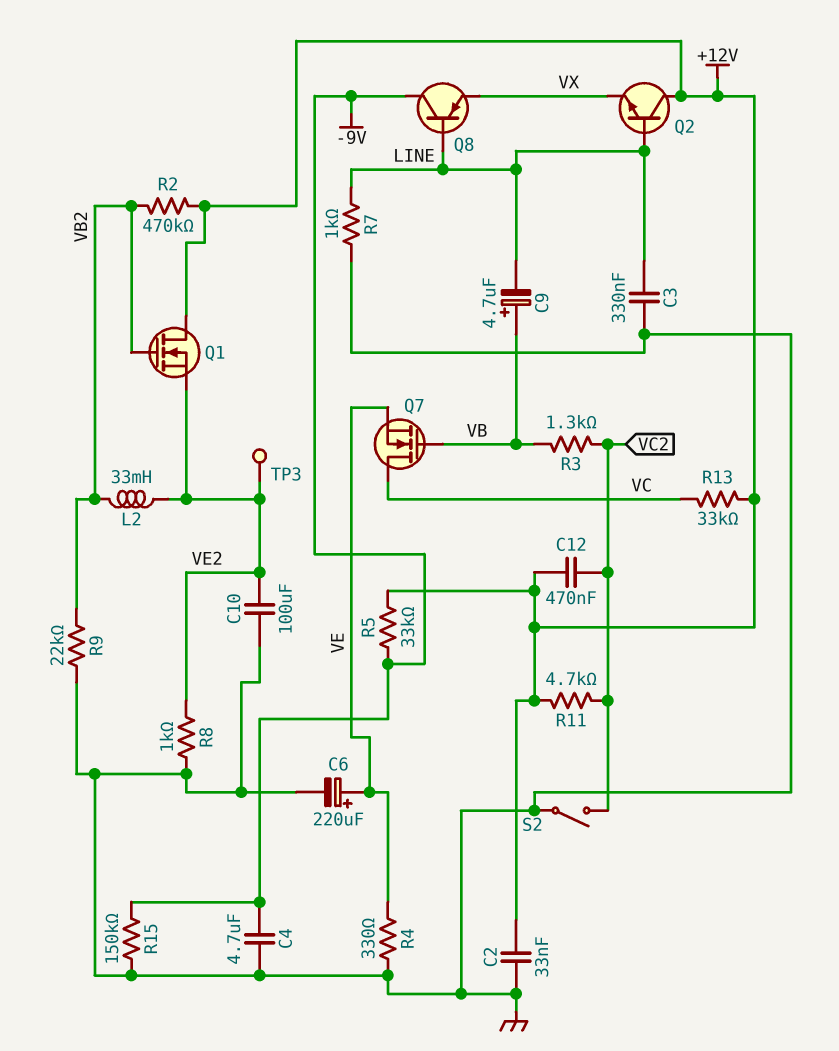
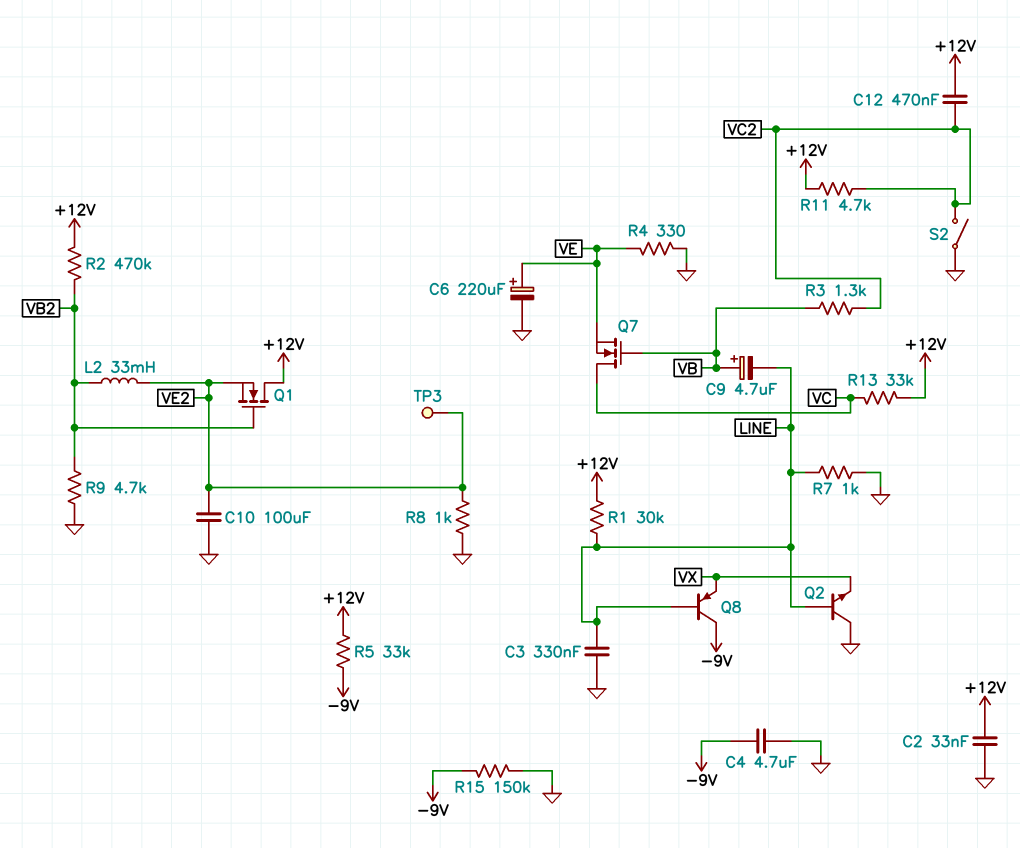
Q2: NPN (B LINE, C +12V, E VX) -> NPN (B LINE, C GND, E VX)
R1: none -> 30k (+12V, LINE)
R9: 22k (GND, VB2) -> 4.7k (GND, VB2)

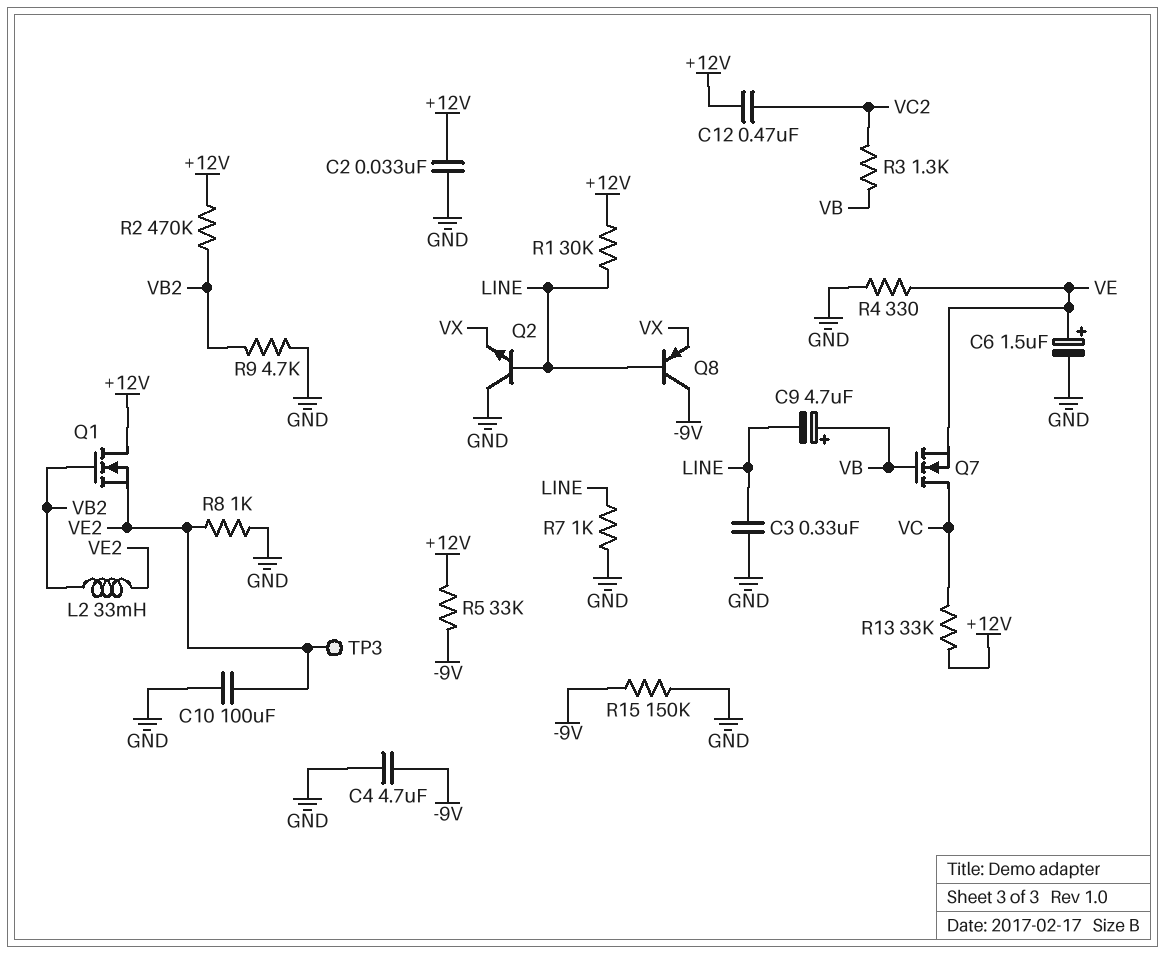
C6: 220uF (plus VE, minus GND) -> 1.5uF (plus VE, minus GND)
R11: 4.7k (+12V, VC2) -> none
S2: switch (GND, VC2) -> none

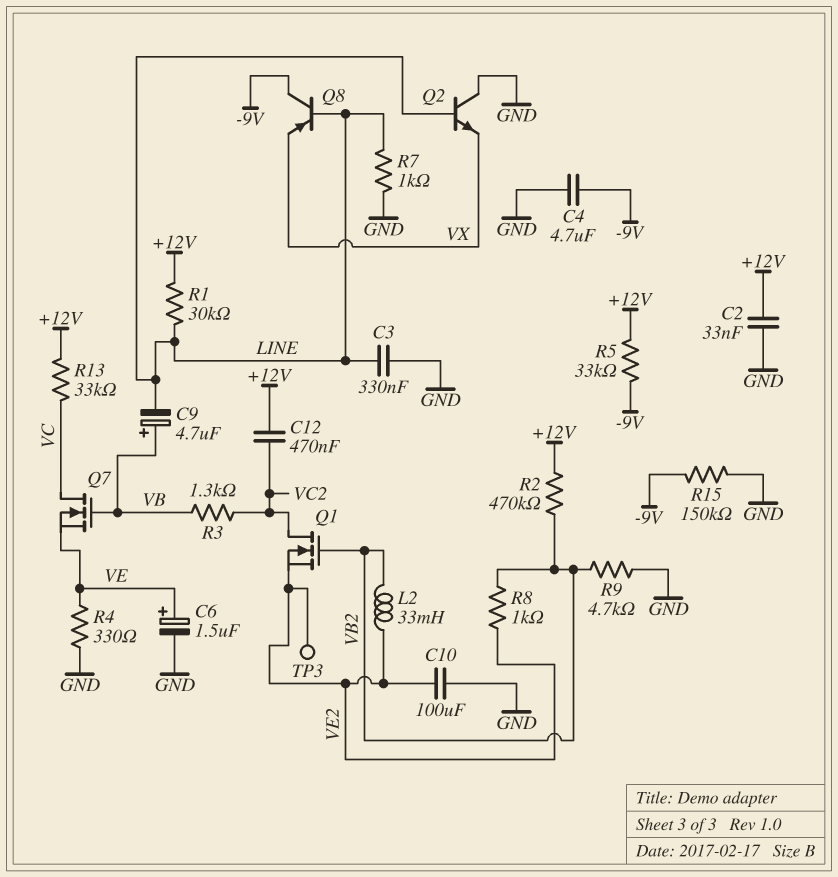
Q1: NMOS (G VB2, D +12V, S VE2) -> NMOS (G VB2, D VC2, S VE2)
R8: 1k (GND, VE2) -> 1k (VB2, VE2)

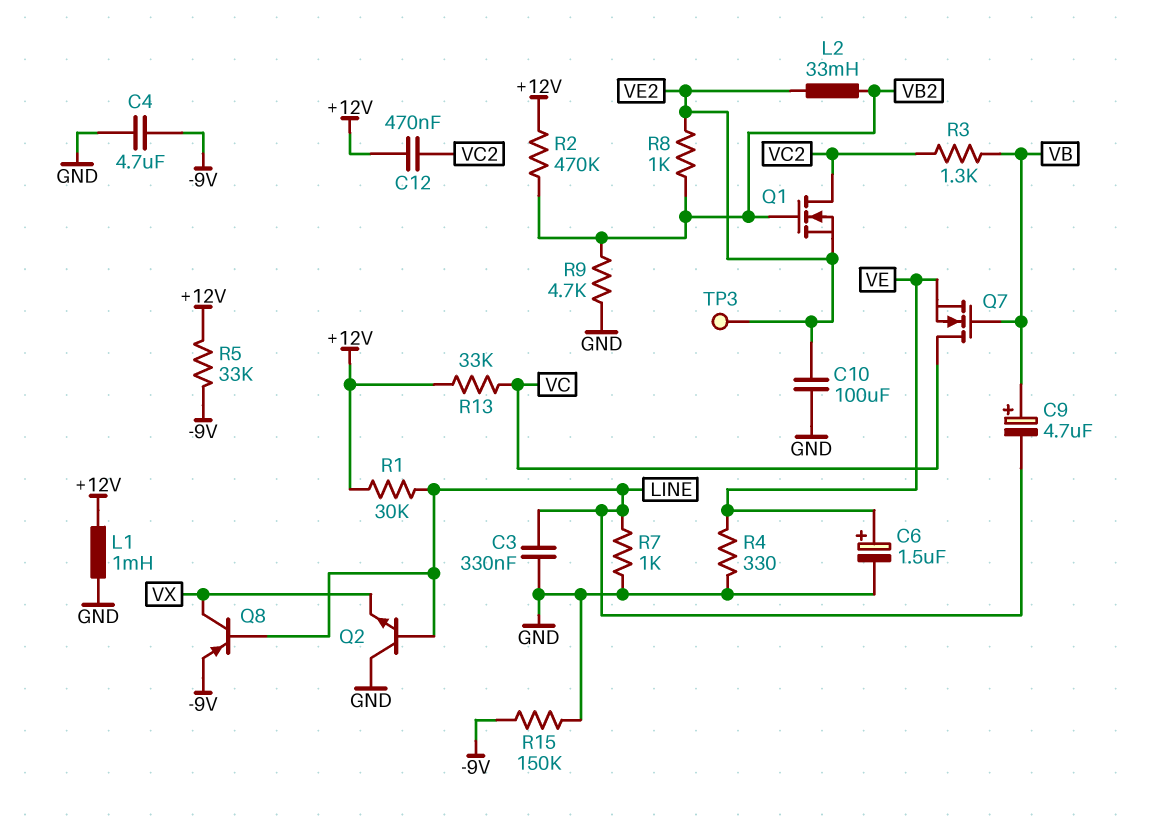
C2: 33nF (+12V, GND) -> none
L1: none -> 1mH (+12V, GND)
Q8: PNP (B LINE, C -9V, E VX) -> PNP (B LINE, C VX, E -9V)

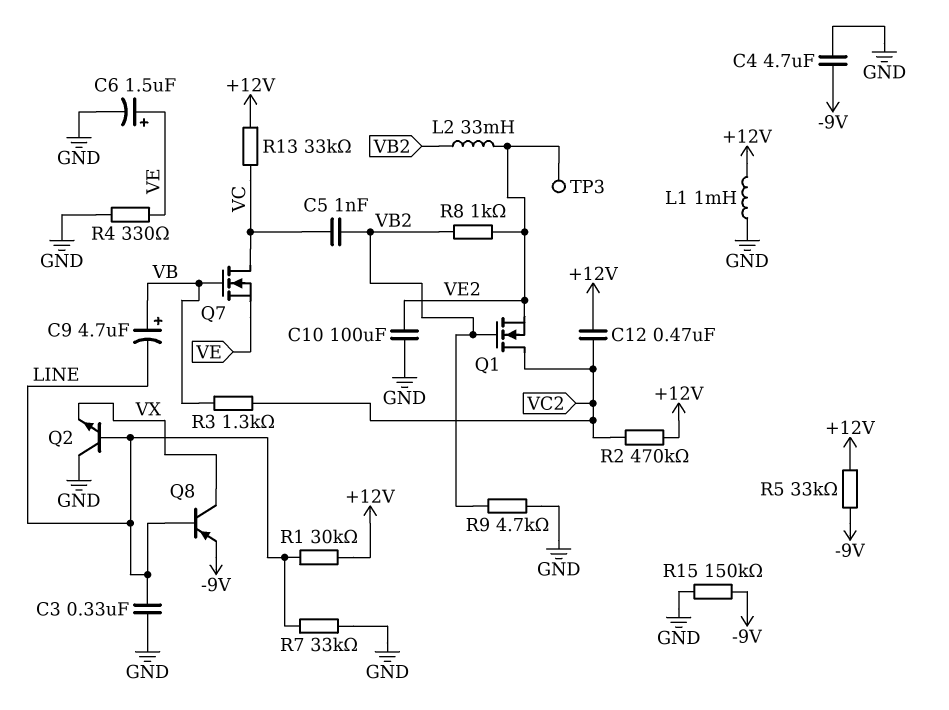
C5: none -> 1nF (VB2, VC)
R2: 470k (+12V, VB2) -> 470k (+12V, VC2)
R7: 1k (GND, LINE) -> 33k (GND, LINE)

